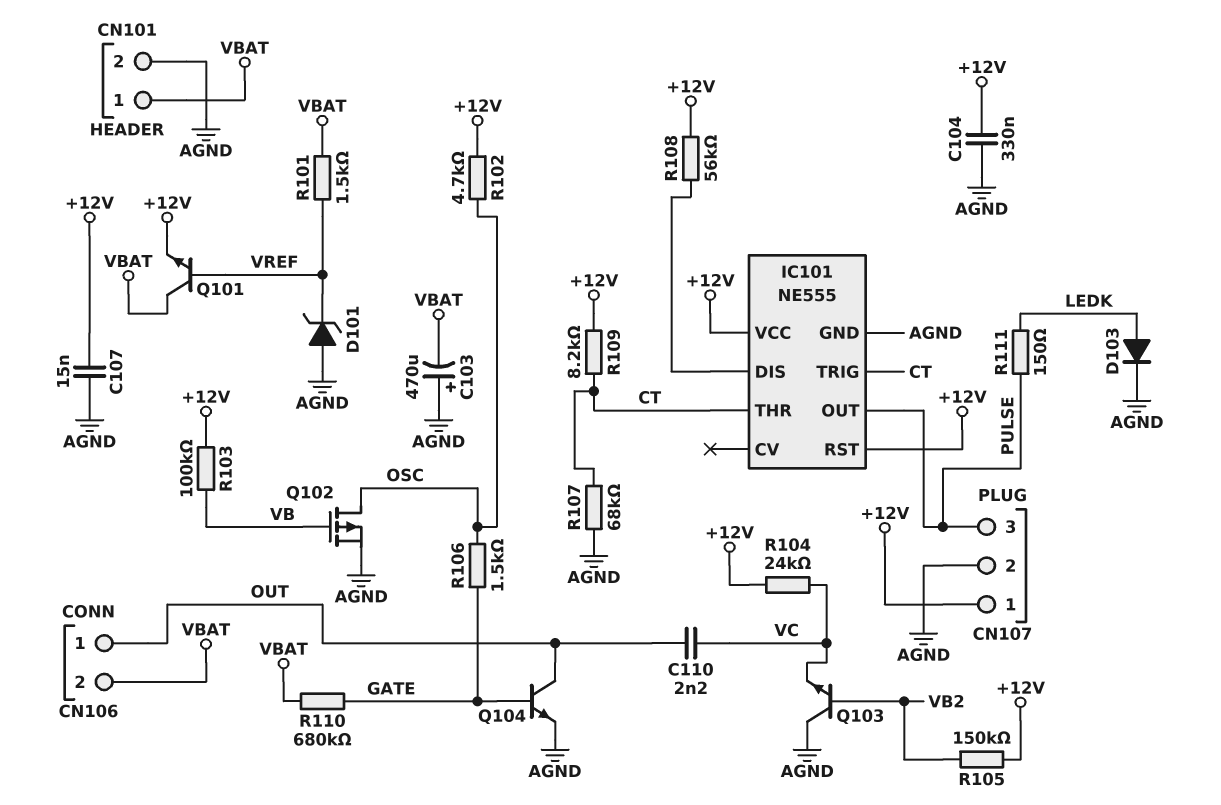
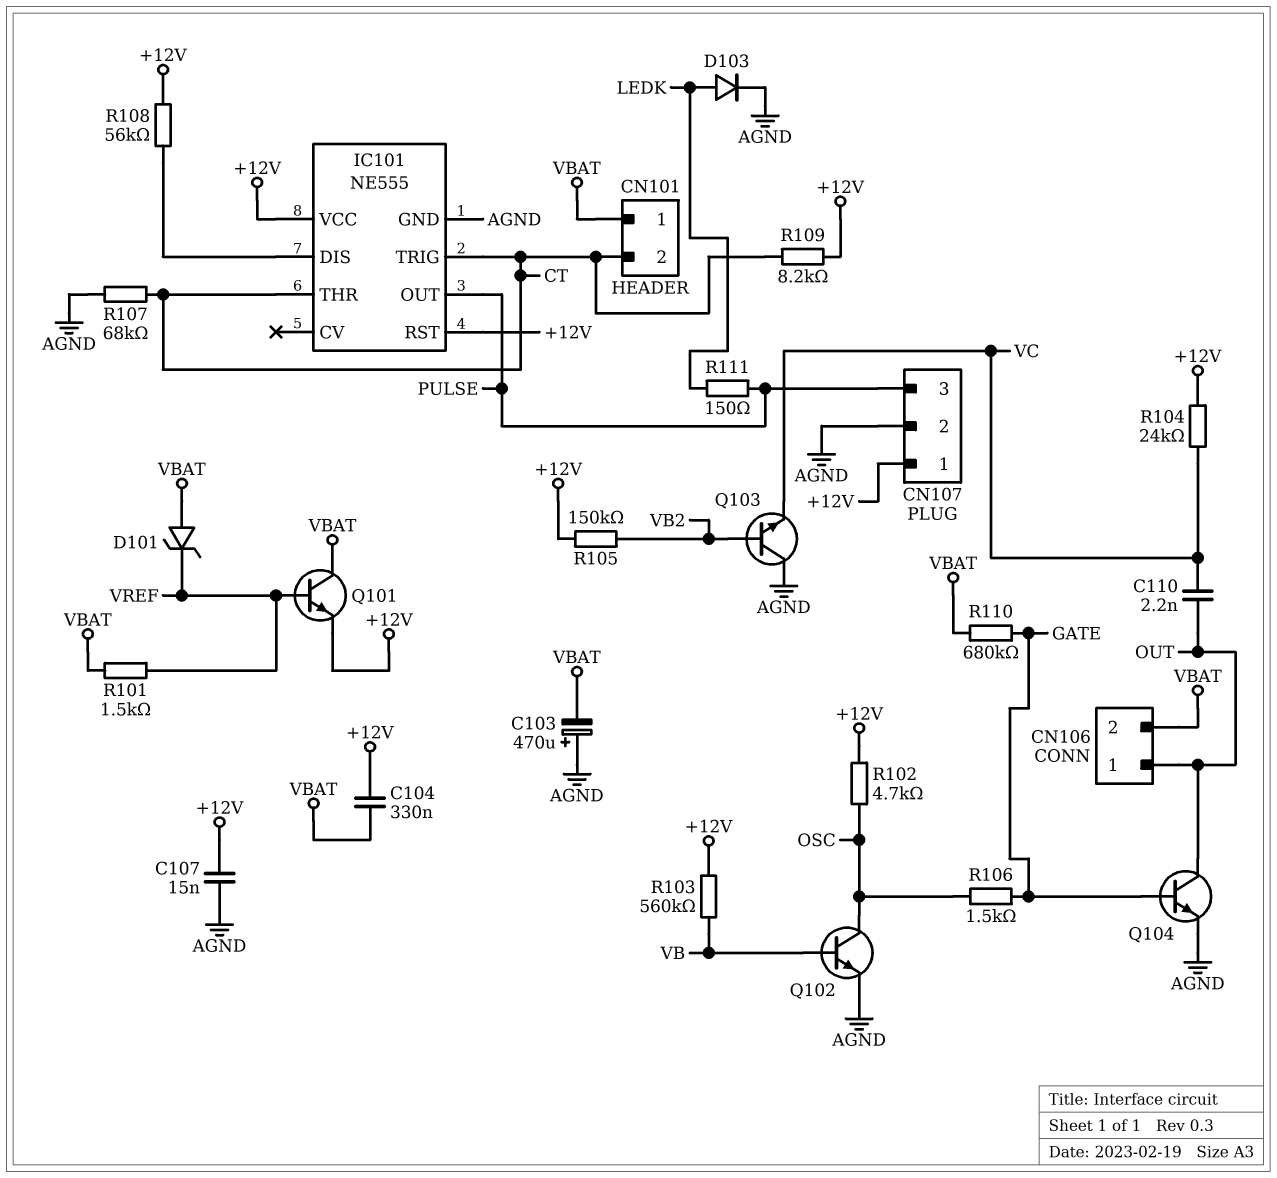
C104: 330nF (+12V, AGND) -> 330nF (+12V, VBAT)
CN101 pin 2: AGND -> CT
D101: zener (A AGND, K VREF) -> zener (A VBAT, K VREF)
Q102: PMOS (G VB, D OSC, S AGND) -> NPN (B VB, C OSC, E AGND)
R103: 100k (+12V, VB) -> 560k (+12V, VB)

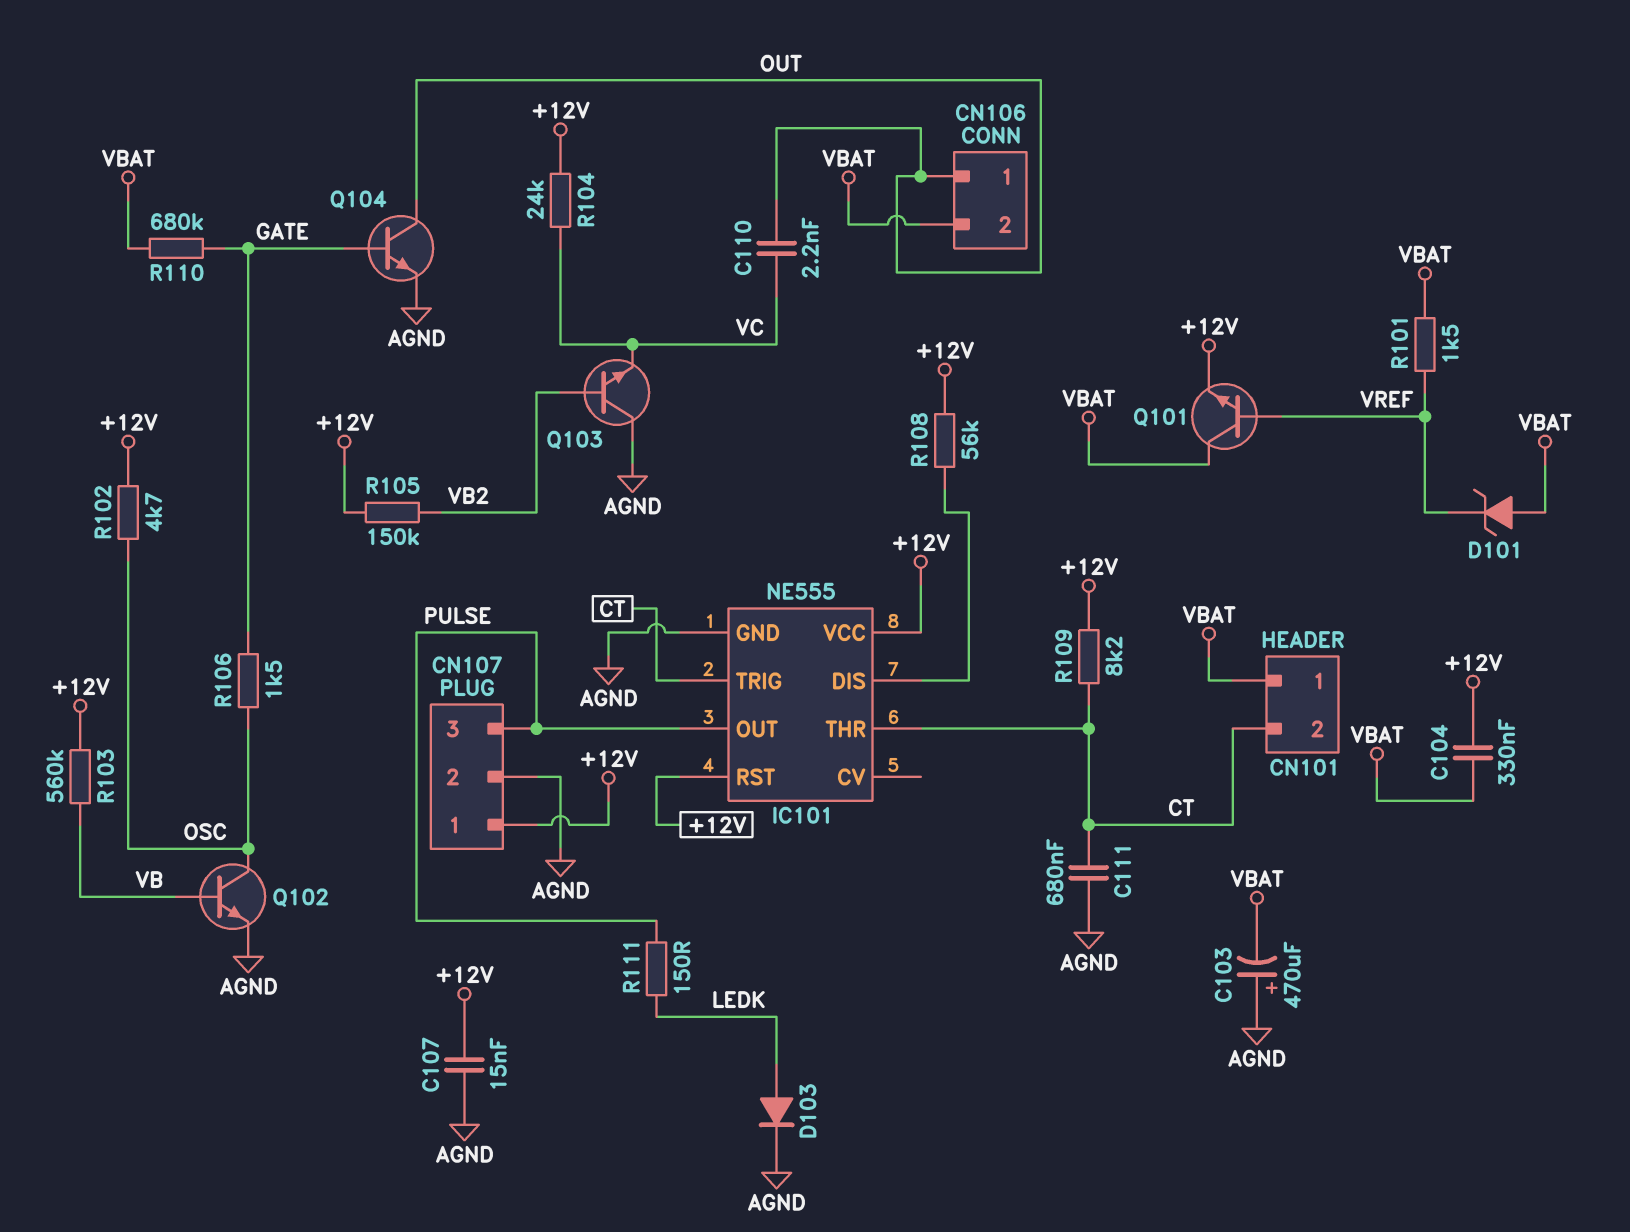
C111: none -> 680nF (AGND, CT)
R107: 68k (AGND, CT) -> none

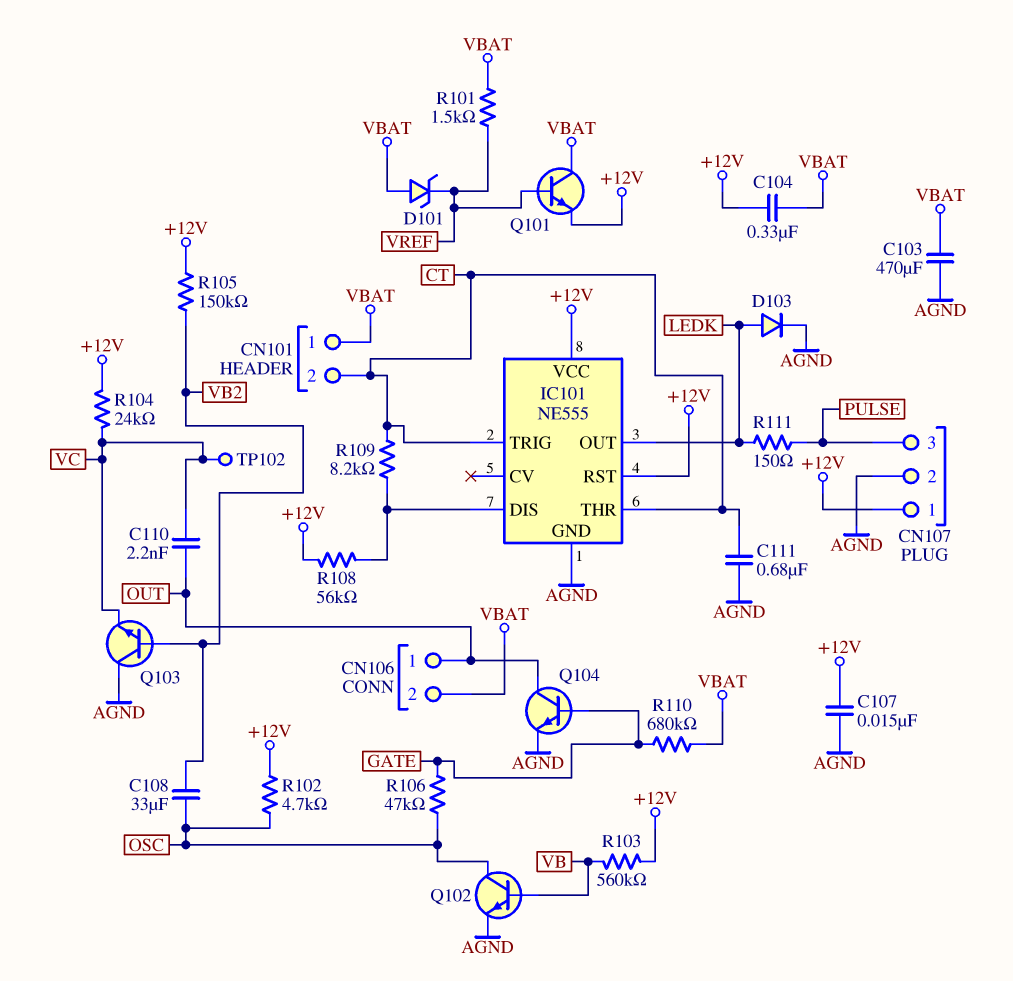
C103: 470uF (plus AGND, minus VBAT) -> 470uF (AGND, VBAT)
C108: none -> 33uF (OSC, VB2)
IC101 pin OUT: PULSE -> LEDK
R106: 1.5k (GATE, OSC) -> 47k (GATE, OSC)
R109: 8.2k (+12V, CT) -> 8.2k (CT, IC101/DIS)
TP102: none -> test point (VC)

